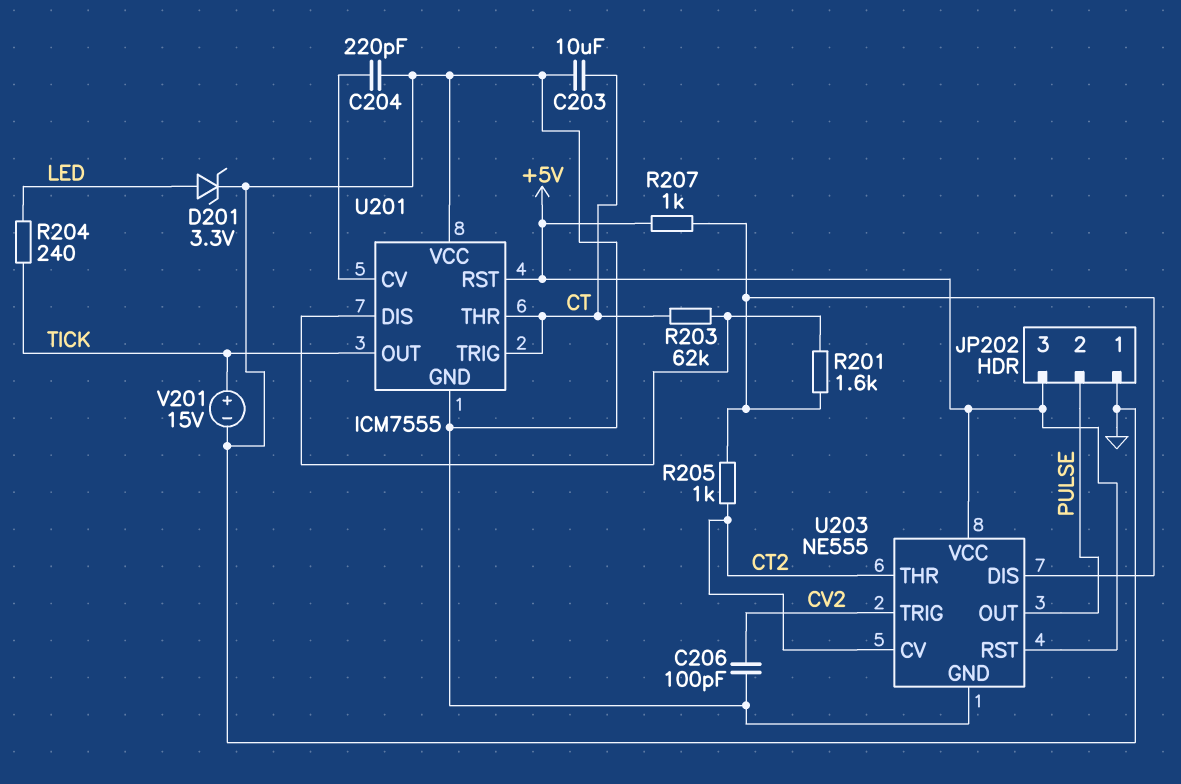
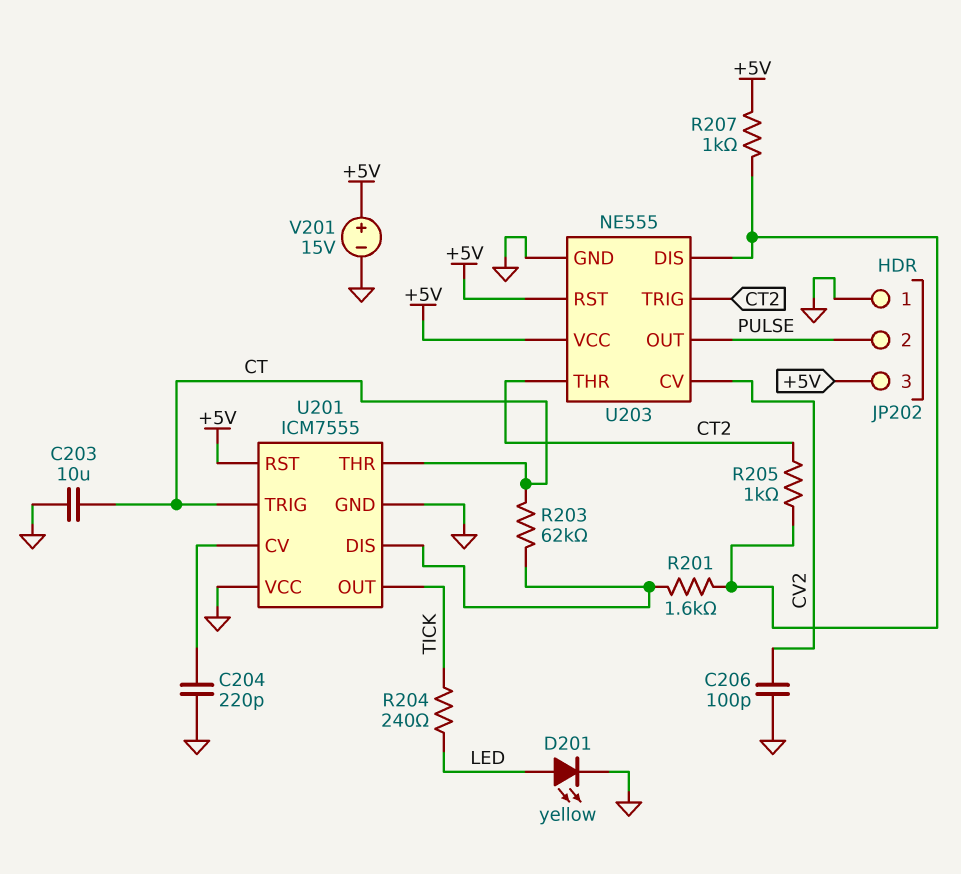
D201: zener 3.3V (A LED, K GND) -> LED yellow (A LED, K GND)
U203 pin CV: CT2 -> CV2
U203 pin TRIG: CV2 -> CT2
V201: 15V (plus TICK, minus GND) -> 15V (plus +5V, minus GND)

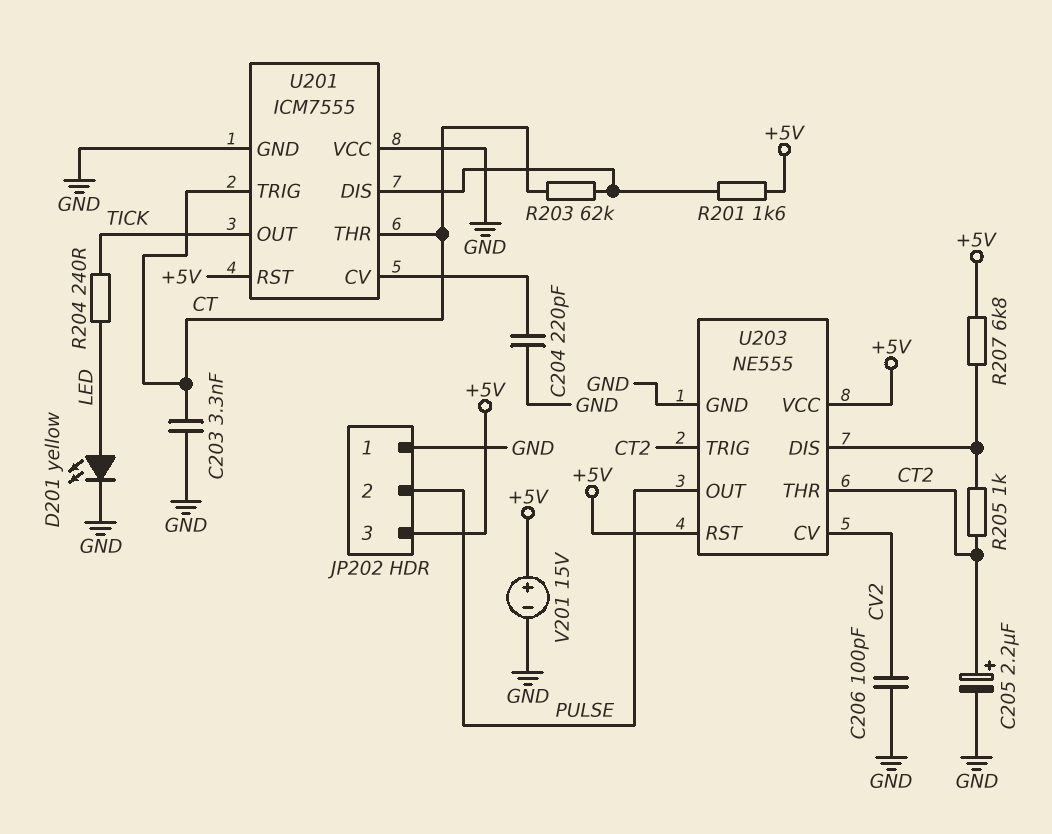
C203: 10uF (CT, GND) -> 3.3nF (CT, GND)
C205: none -> 2.2uF (plus CT2, minus GND)
R201: 1.6k (U201/DIS, U203/DIS) -> 1.6k (+5V, U201/DIS)
R207: 1k (+5V, U203/DIS) -> 6.8k (+5V, U203/DIS)

